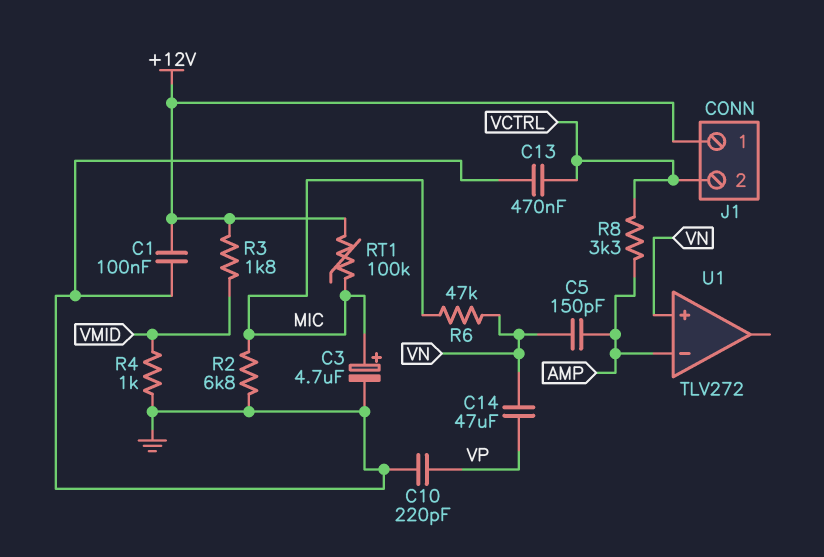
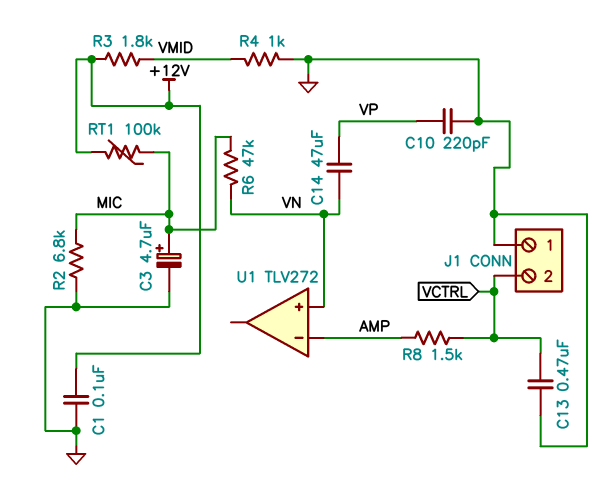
C5: 150pF (AMP, VN) -> none
J1 pin 1: +12V -> GND
R8: 3.3k (AMP, VCTRL) -> 1.5k (AMP, VCTRL)

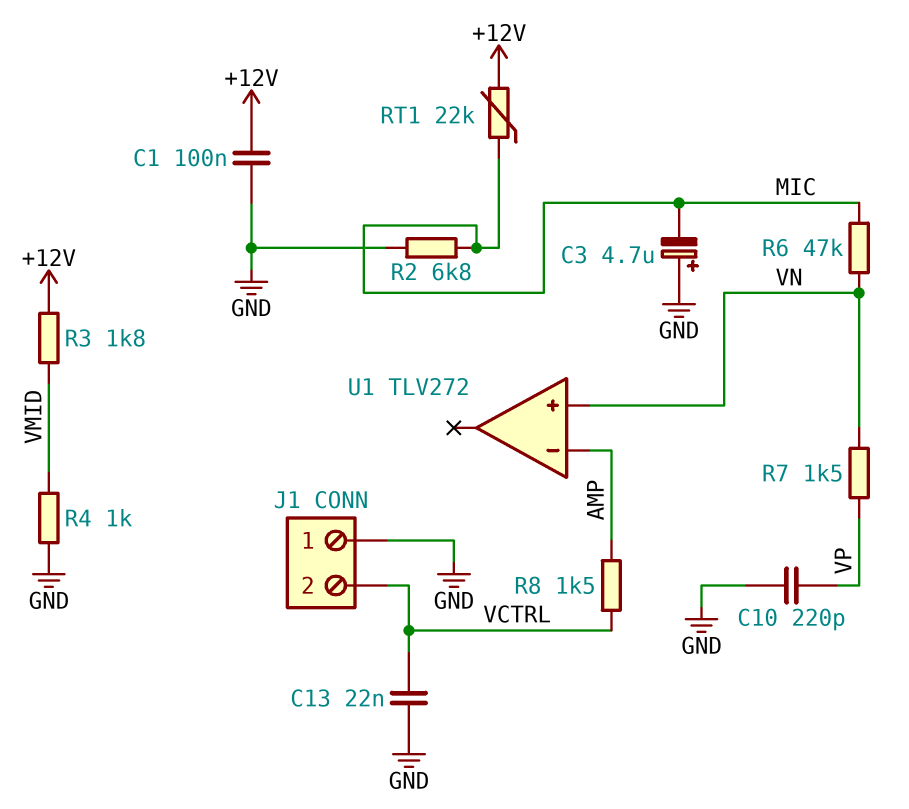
C3: 4.7uF (plus MIC, minus GND) -> 4.7uF (plus GND, minus MIC)
C13: 470nF (GND, VCTRL) -> 22nF (GND, VCTRL)
C14: 47uF (VN, VP) -> none
R7: none -> 1.5k (VN, VP)
RT1: 100k (+12V, MIC) -> 22k (+12V, MIC)

